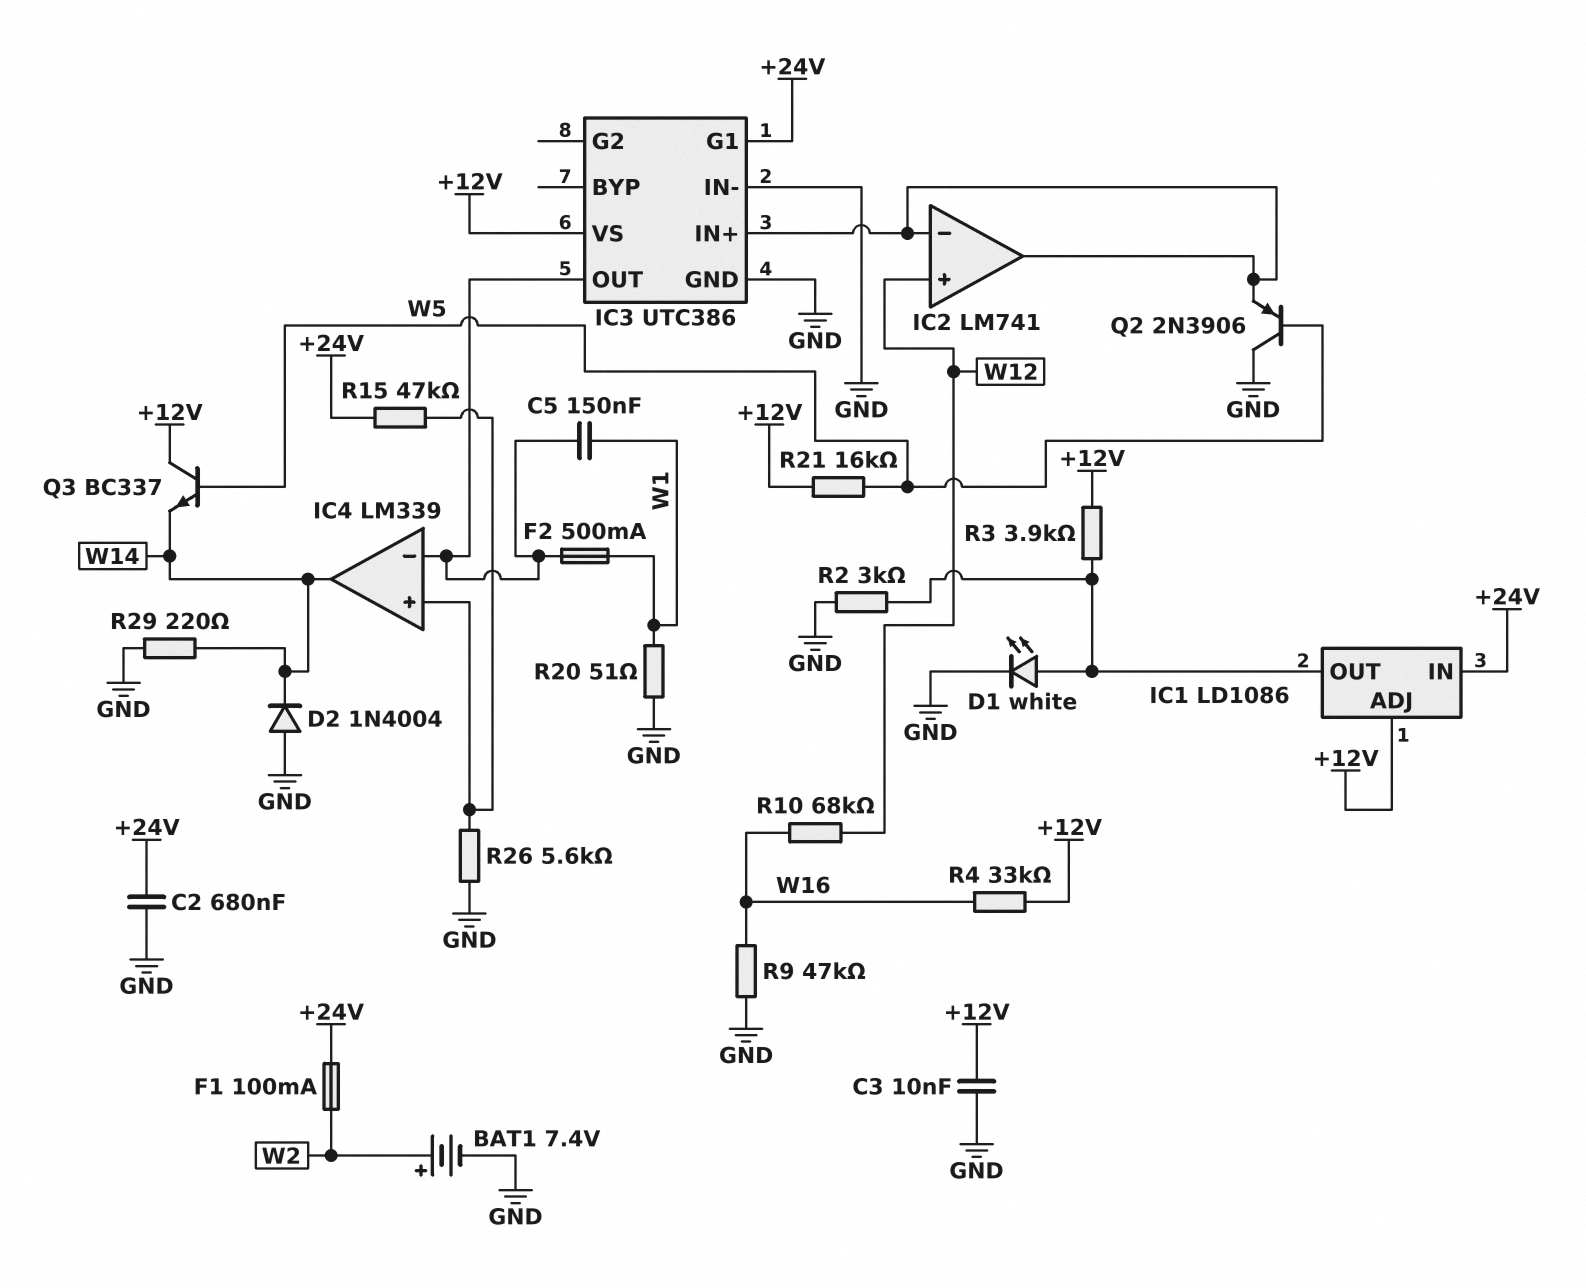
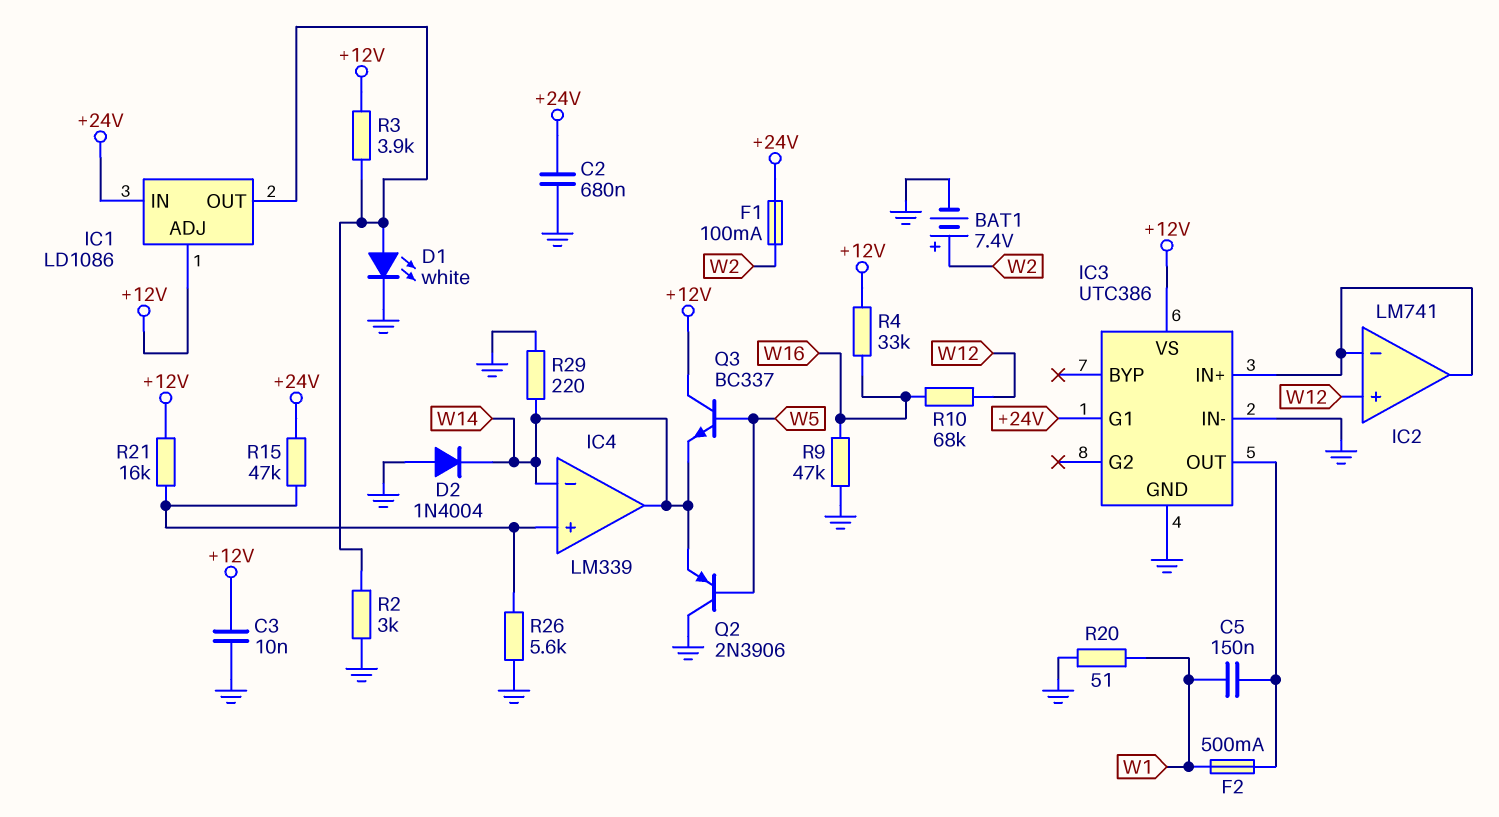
IC4 pin in-: IC3/OUT -> W14
Q2: PNP 2N3906 (B W5, C GND, E IC2/in-) -> PNP 2N3906 (B W5, C GND, E W14)
R21: 16k (+12V, W5) -> 16k (+12V, IC4/in+)

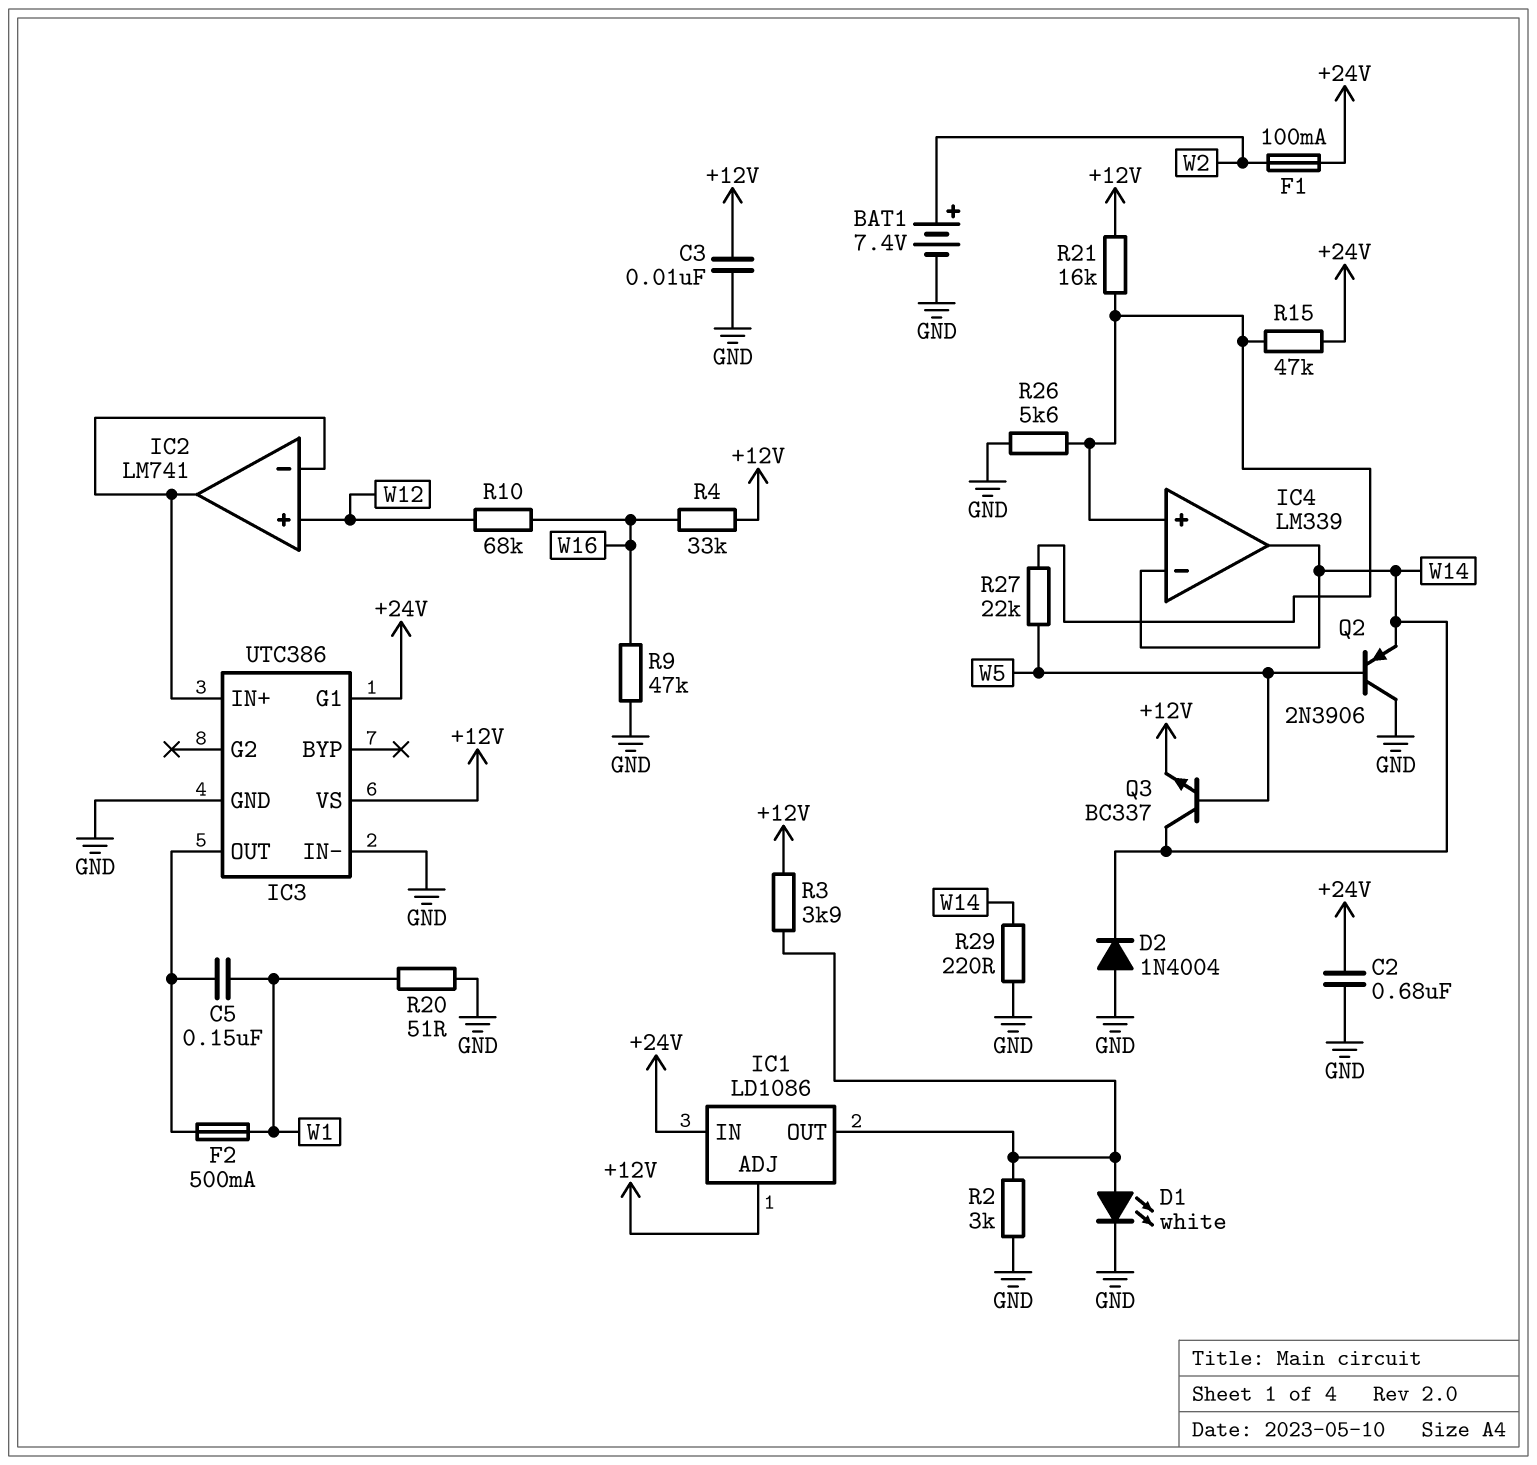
Q3: NPN BC337 (B W5, C +12V, E W14) -> NPN BC337 (B W5, C W14, E +12V)
R27: none -> 22k (IC4/in+, W5)

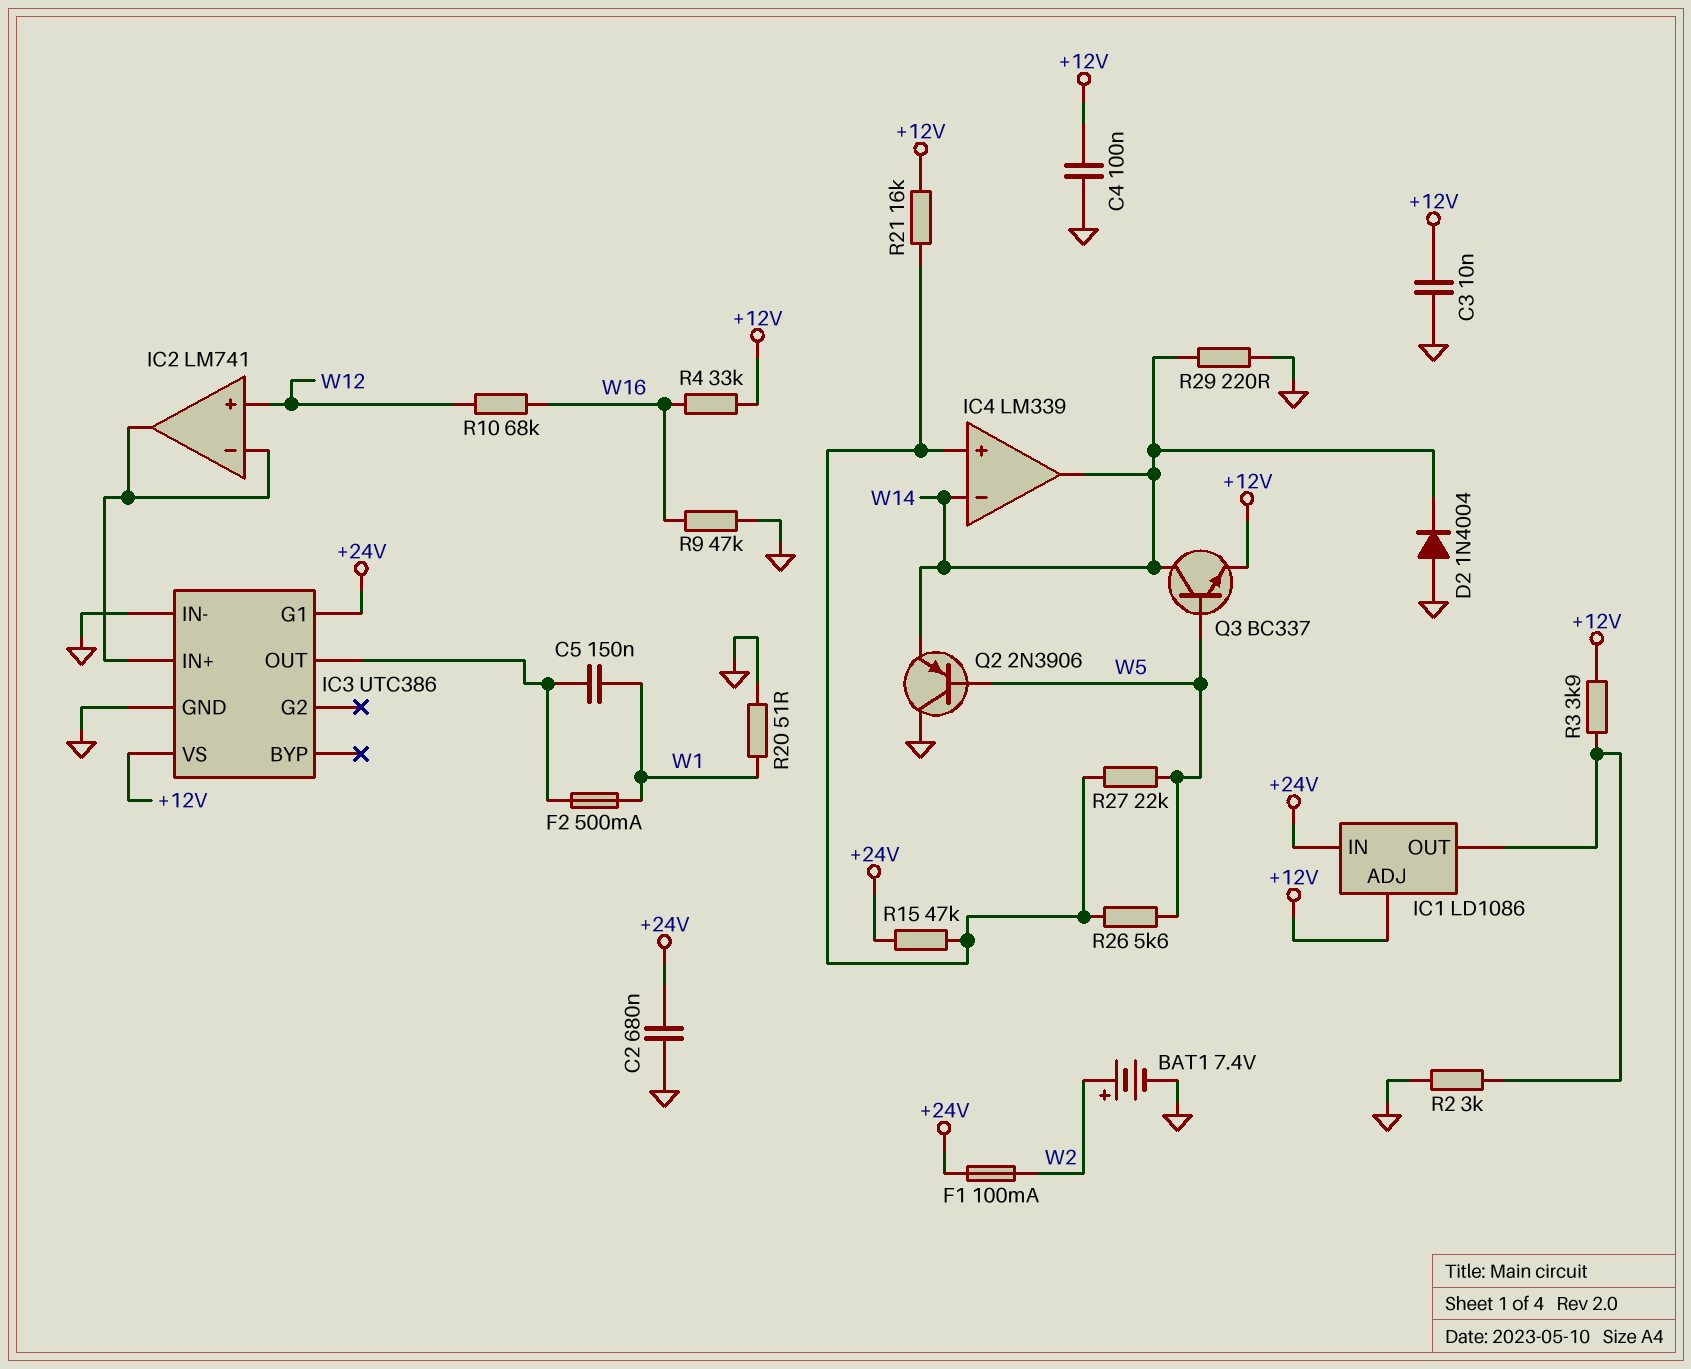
C4: none -> 100nF (+12V, GND)
D1: LED white (A IC1/OUT, K GND) -> none
R26: 5.6k (GND, IC4/in+) -> 5.6k (IC4/in+, W5)

